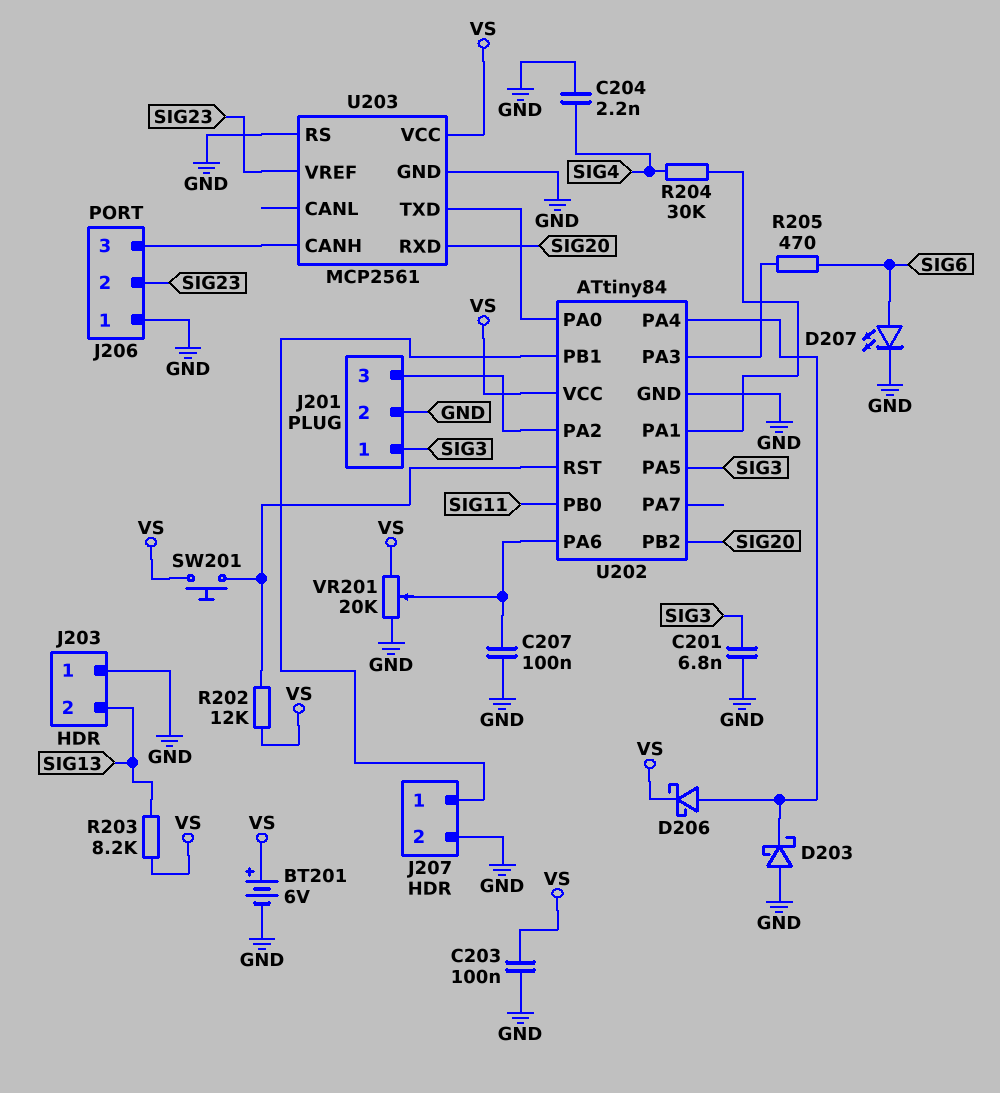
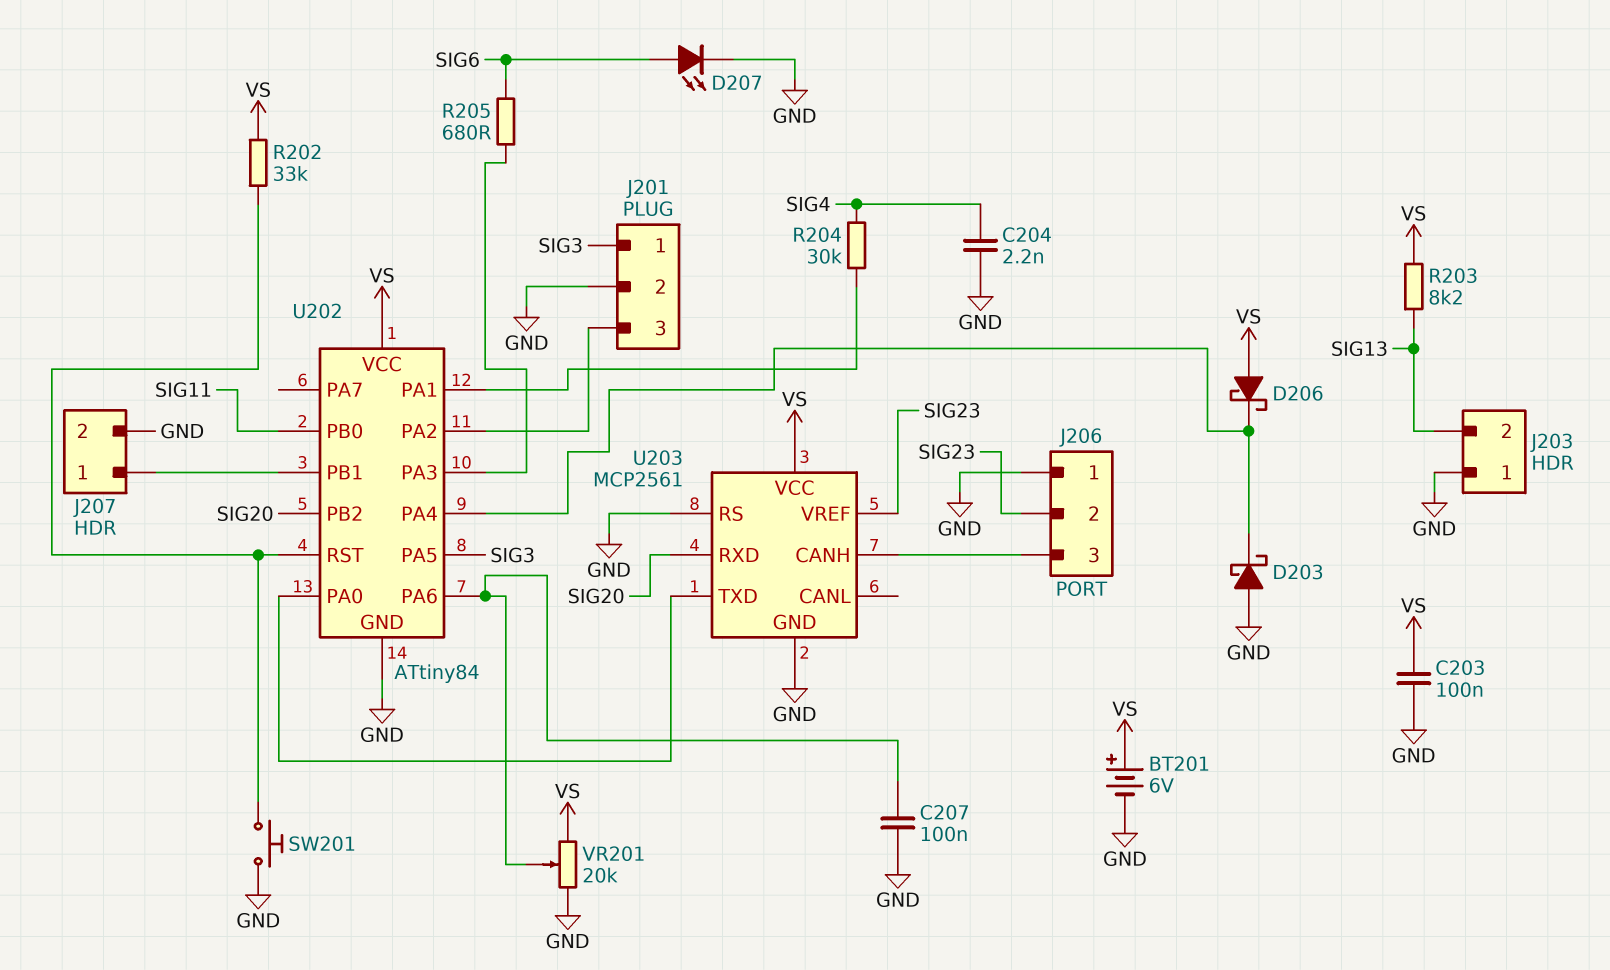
C201: 6.8nF (GND, SIG3) -> none
D206: schottky (A U202/PA4, K VS) -> schottky (A VS, K U202/PA4)
R202: 12k (U202/RST, VS) -> 33k (U202/RST, VS)
R205: 470 (SIG6, U202/PA3) -> 680 (SIG6, U202/PA3)
SW201: button (U202/RST, VS) -> button (GND, U202/RST)

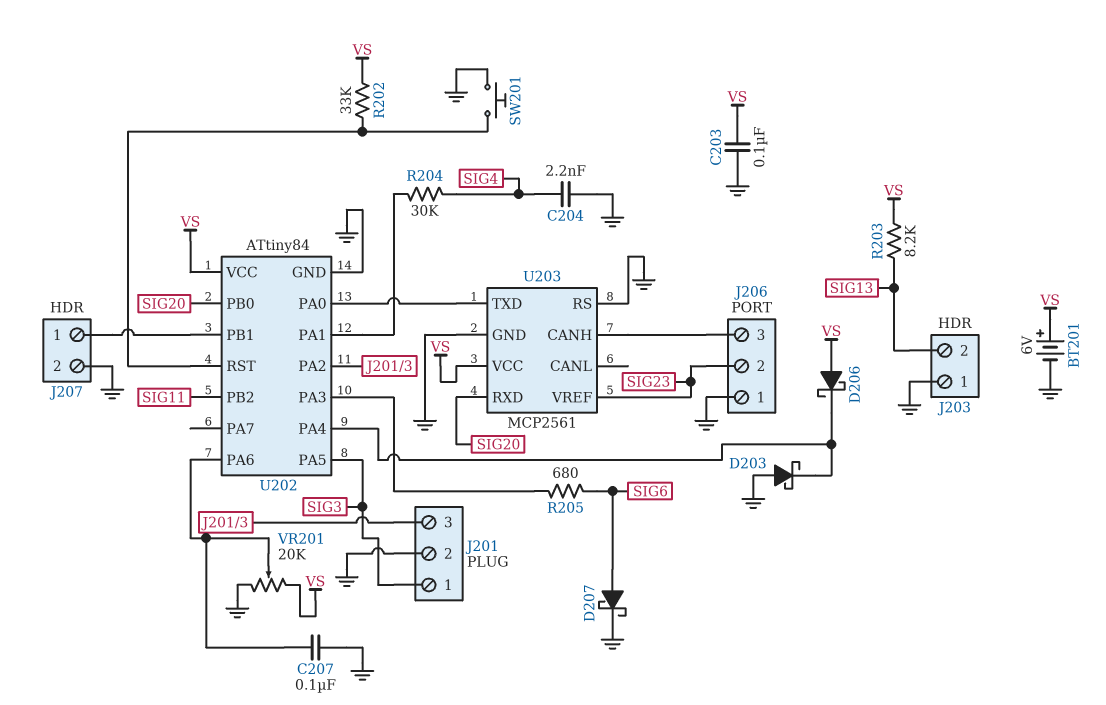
D207: LED (A SIG6, K GND) -> schottky (A SIG6, K GND)
U202 pin PB0: SIG11 -> SIG20
U202 pin PB2: SIG20 -> SIG11

